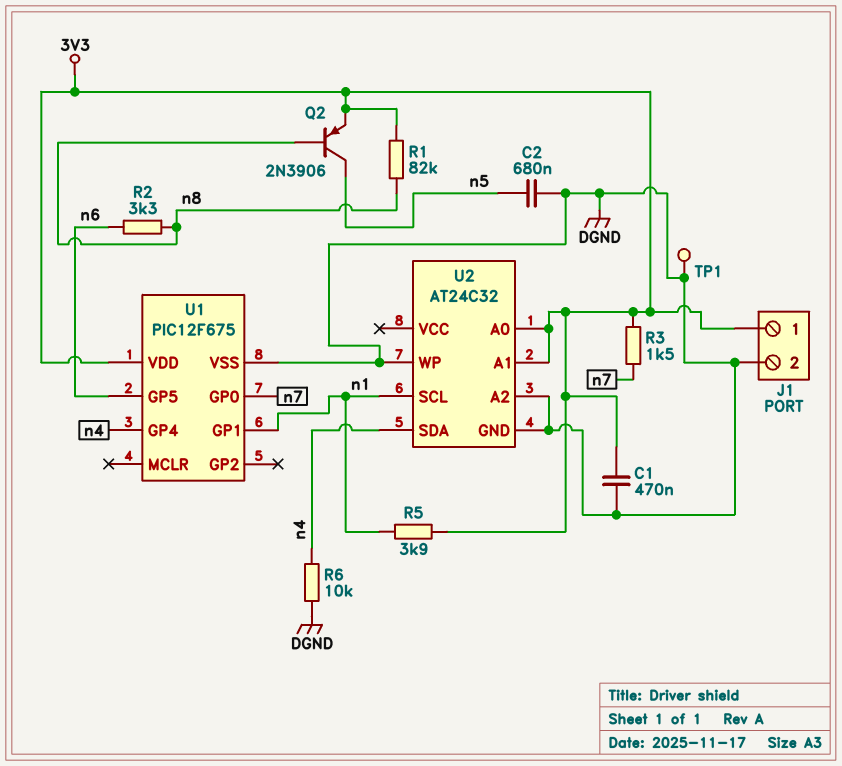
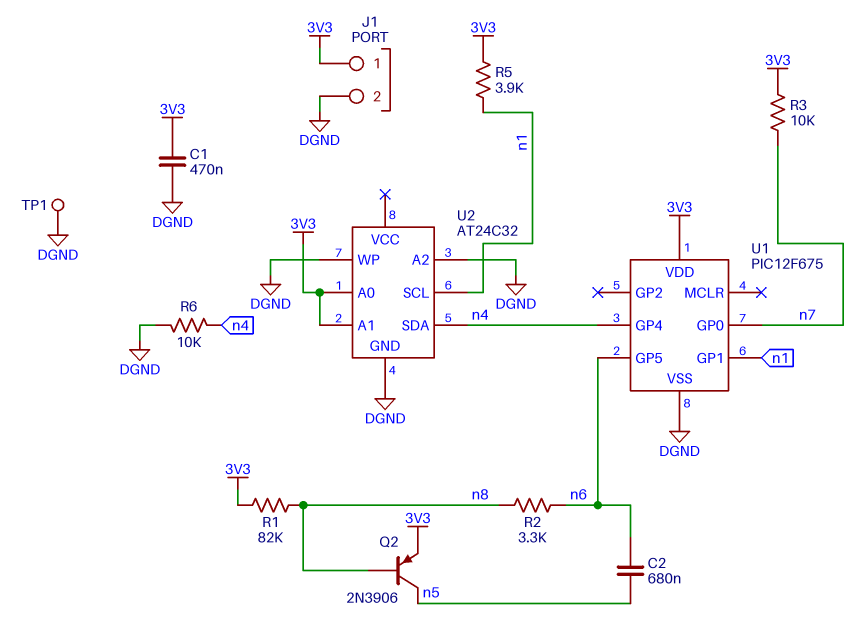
C2: 680nF (DGND, n5) -> 680nF (n5, n6)
R3: 1.5k (3V3, n7) -> 10k (3V3, n7)

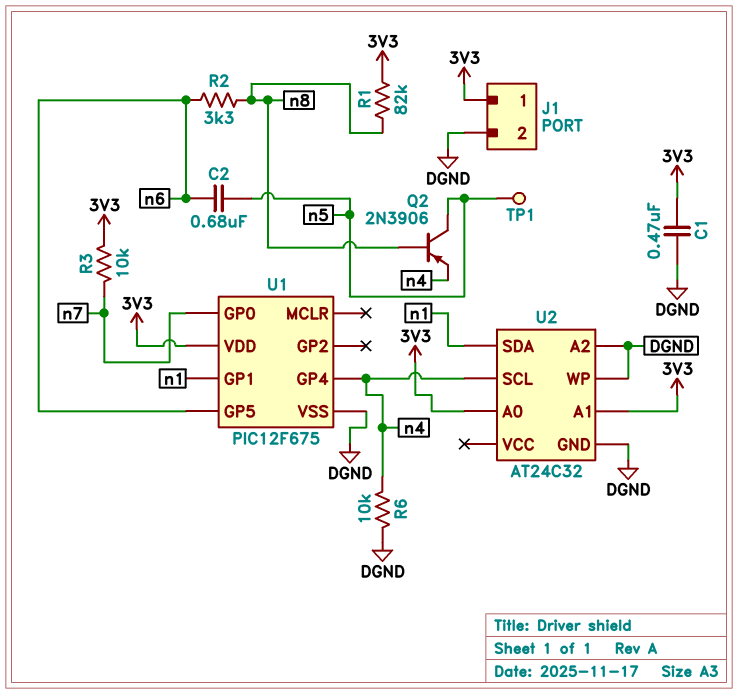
Q2: PNP 2N3906 (B n8, C n5, E 3V3) -> PNP 2N3906 (B n8, C n5, E n4)
R5: 3.9k (3V3, n1) -> none
TP1: test point (DGND) -> test point (n5)
U2 pin SCL: n1 -> n4
U2 pin SDA: n4 -> n1

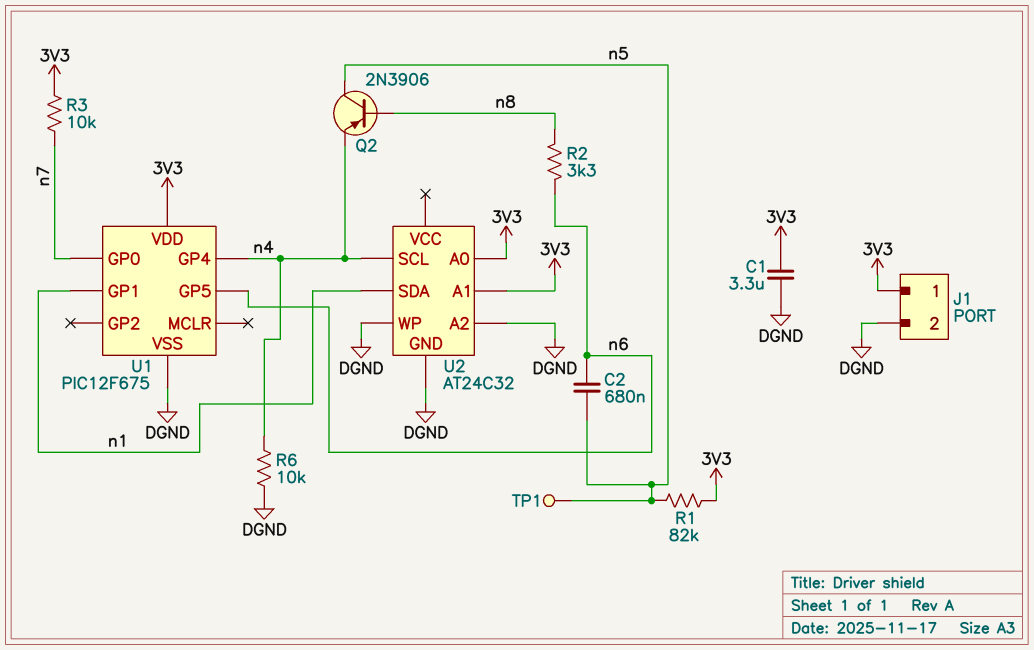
C1: 470nF (3V3, DGND) -> 3.3uF (3V3, DGND)
R1: 82k (3V3, n8) -> 82k (3V3, n5)

